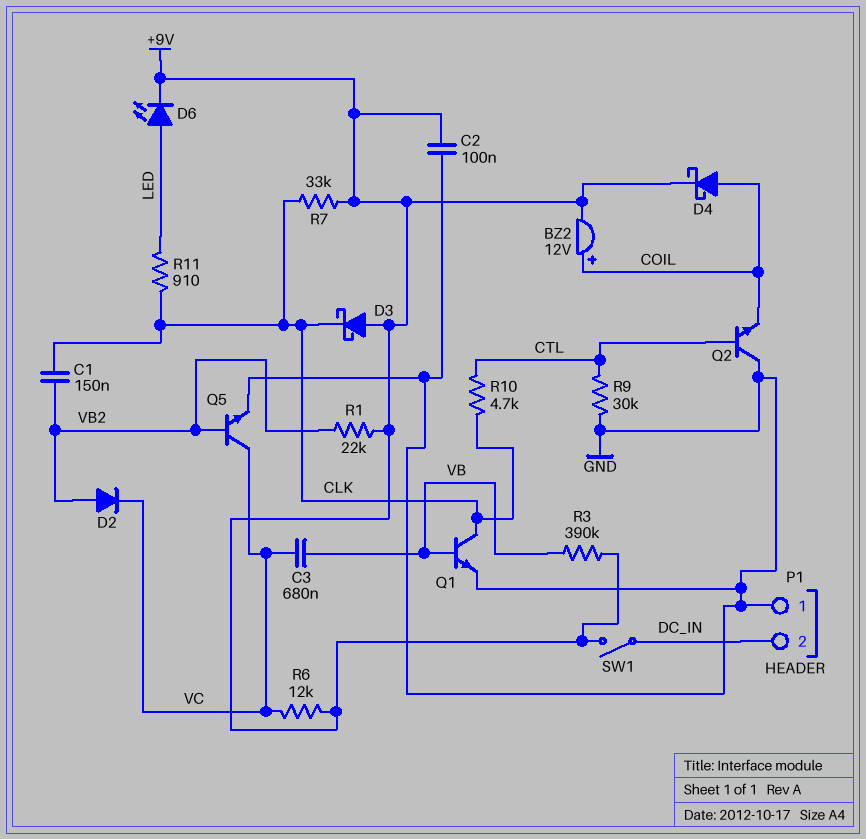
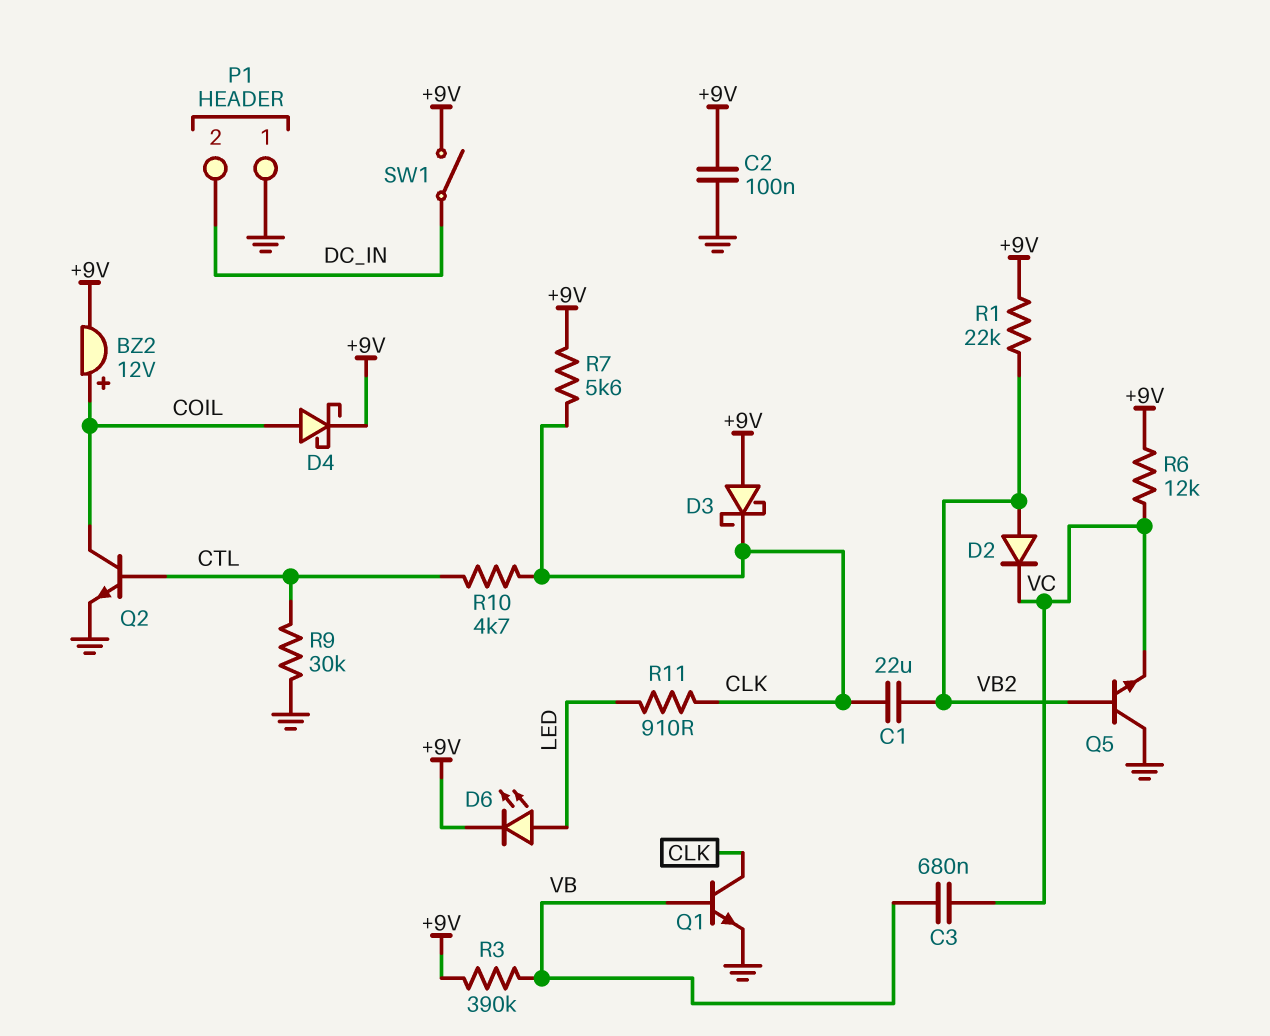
C1: 150nF (CLK, VB2) -> 22uF (CLK, VB2)
Q2: NPN (B CTL, C GND, E COIL) -> NPN (B CTL, C COIL, E GND)
Q5: NPN (B VB2, C VC, E GND) -> NPN (B VB2, C GND, E VC)
R7: 33k (+9V, CLK) -> 5.6k (+9V, CLK)

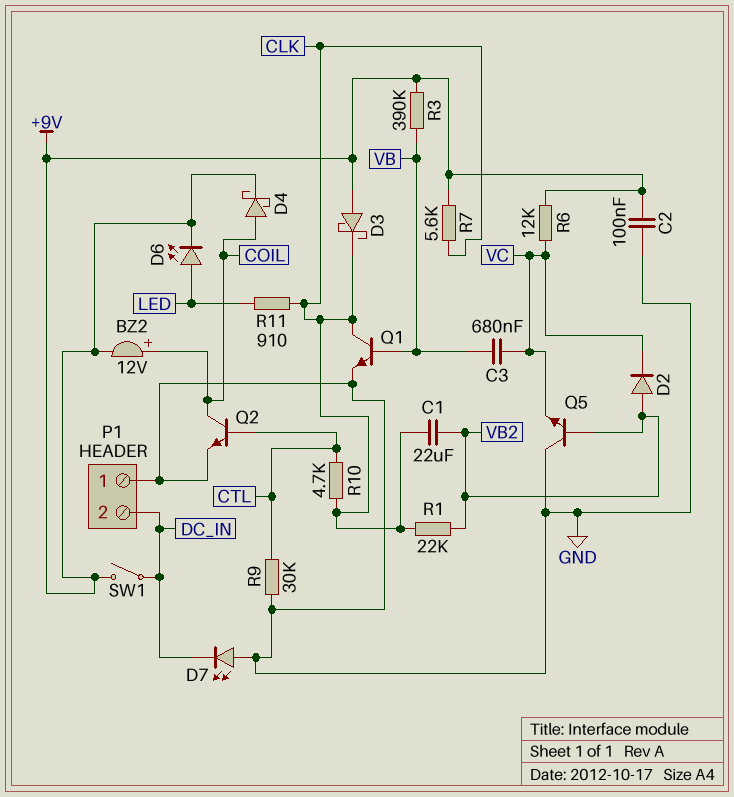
D7: none -> LED (A GND, K DC_IN)
R1: 22k (+9V, VB2) -> 22k (CLK, VB2)

